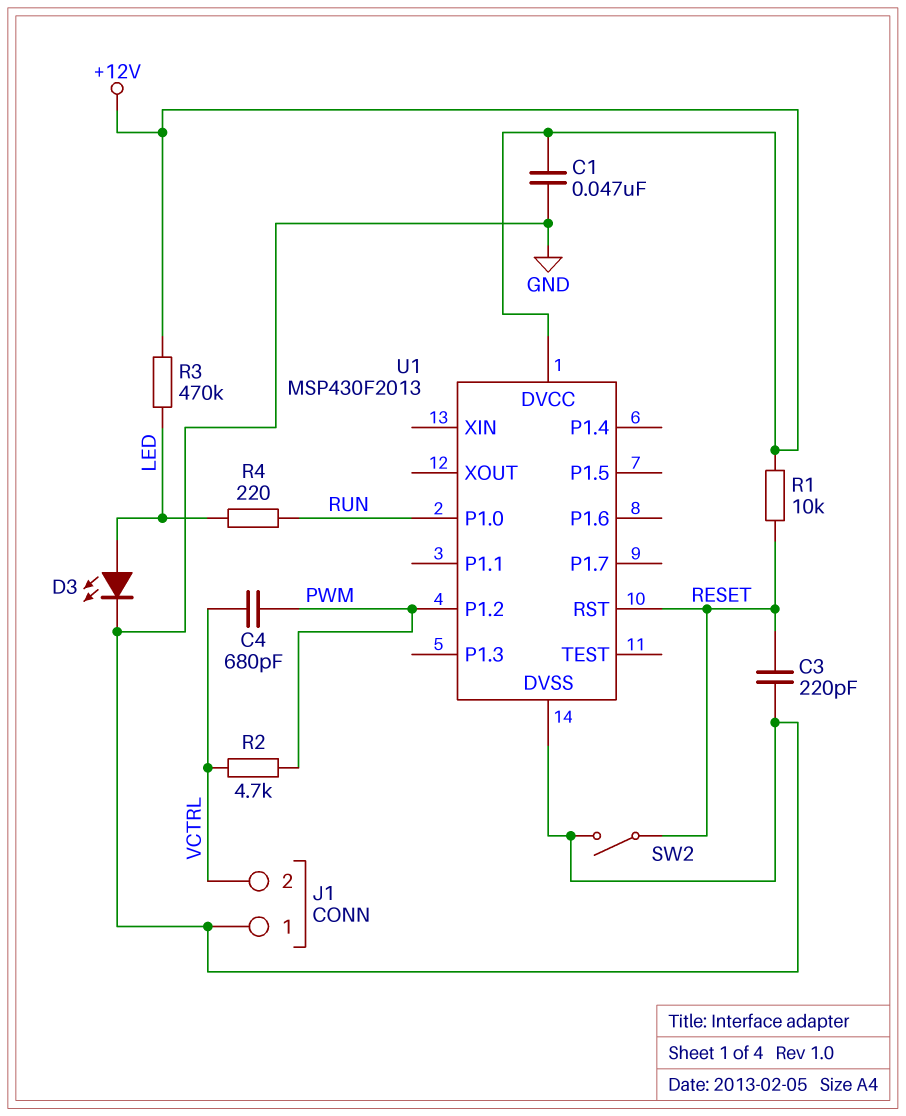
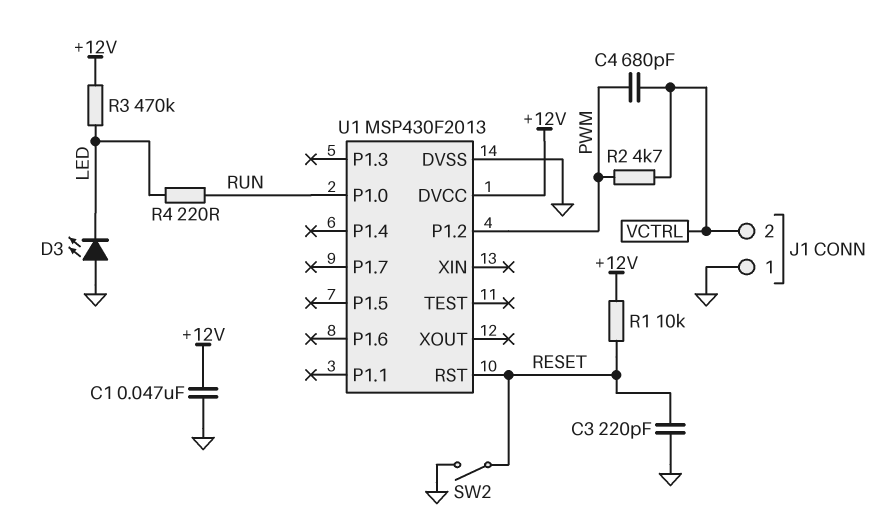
D3: LED (A LED, K GND) -> LED (A GND, K LED)

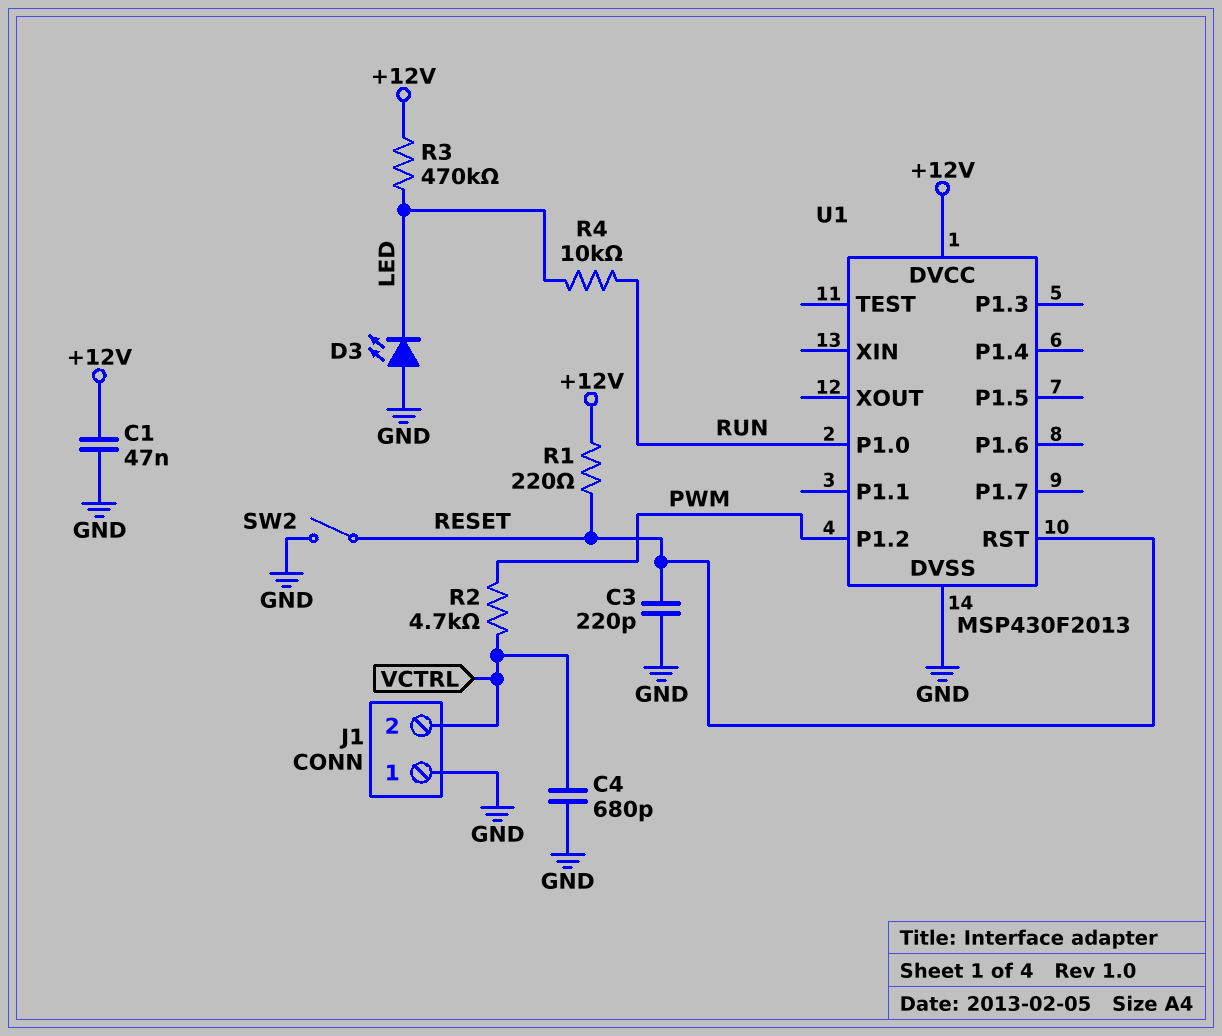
C4: 680pF (PWM, VCTRL) -> 680pF (GND, VCTRL)
R1: 10k (+12V, RESET) -> 220 (+12V, RESET)
R4: 220 (LED, RUN) -> 10k (LED, RUN)

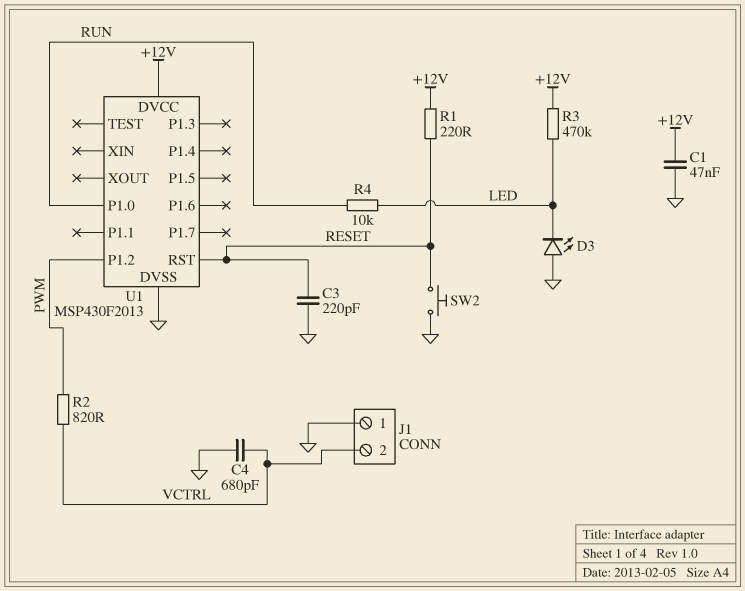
R2: 4.7k (PWM, VCTRL) -> 820 (PWM, VCTRL)
SW2: switch (GND, RESET) -> button (GND, RESET)

